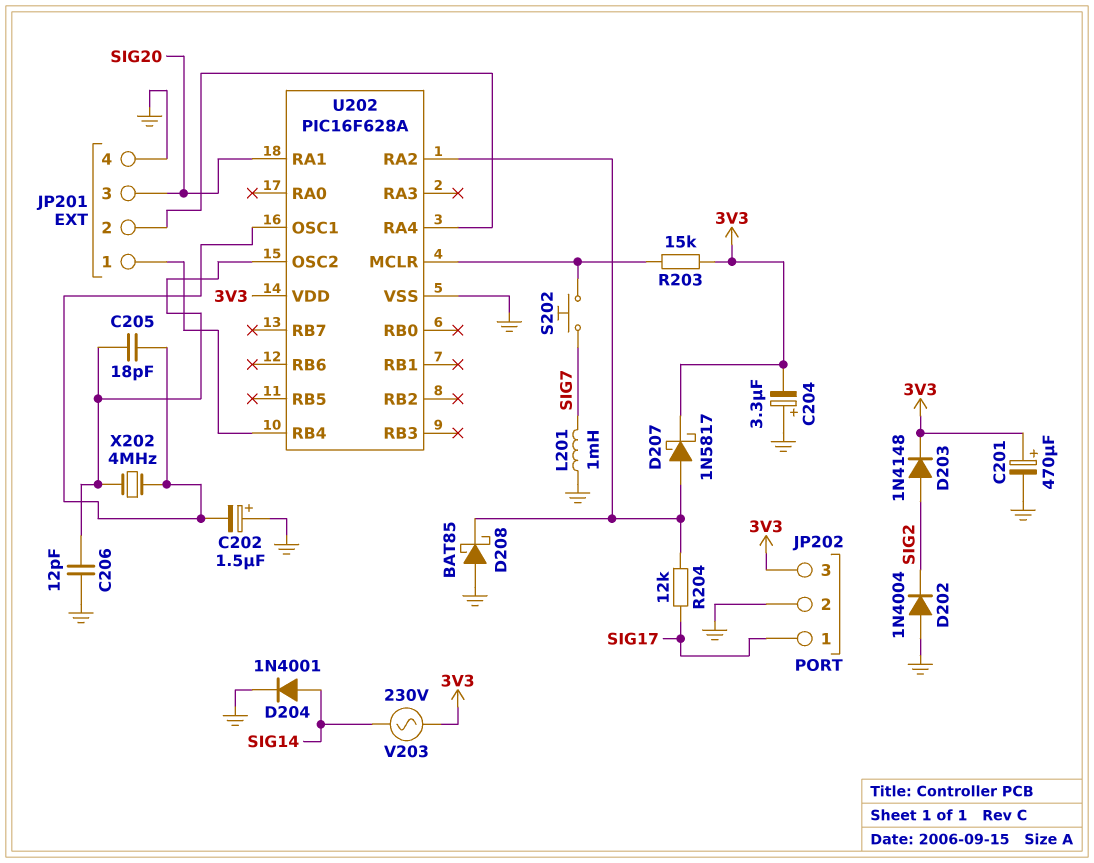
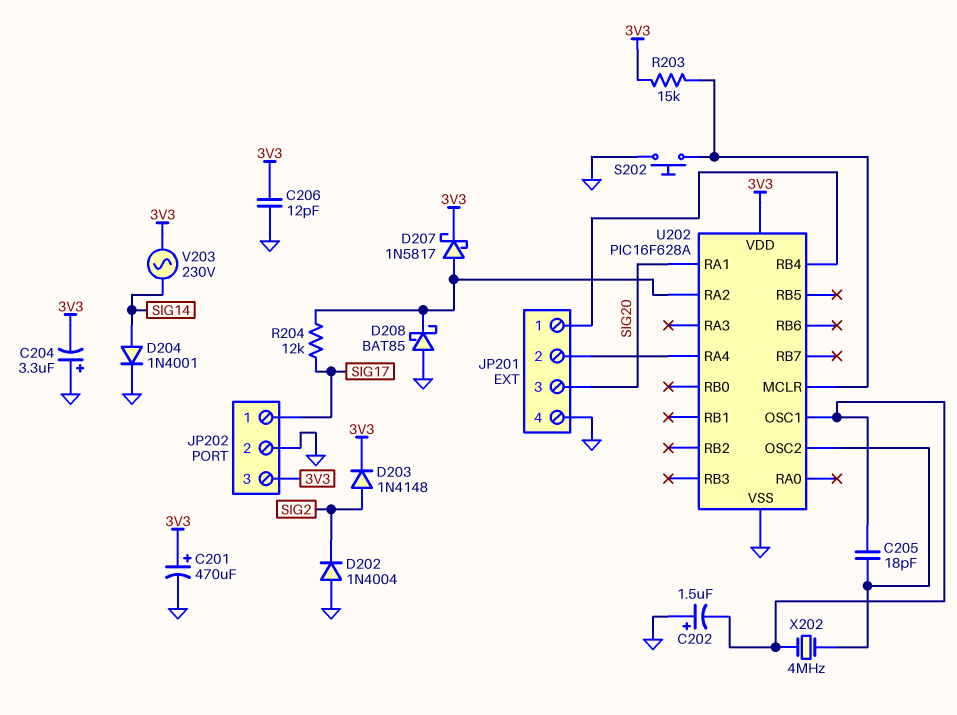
C206: 12pF (GND, U202/OSC2) -> 12pF (3V3, GND)
L201: 1mH (GND, SIG7) -> none
S202: button (SIG7, U202/MCLR) -> button (GND, U202/MCLR)

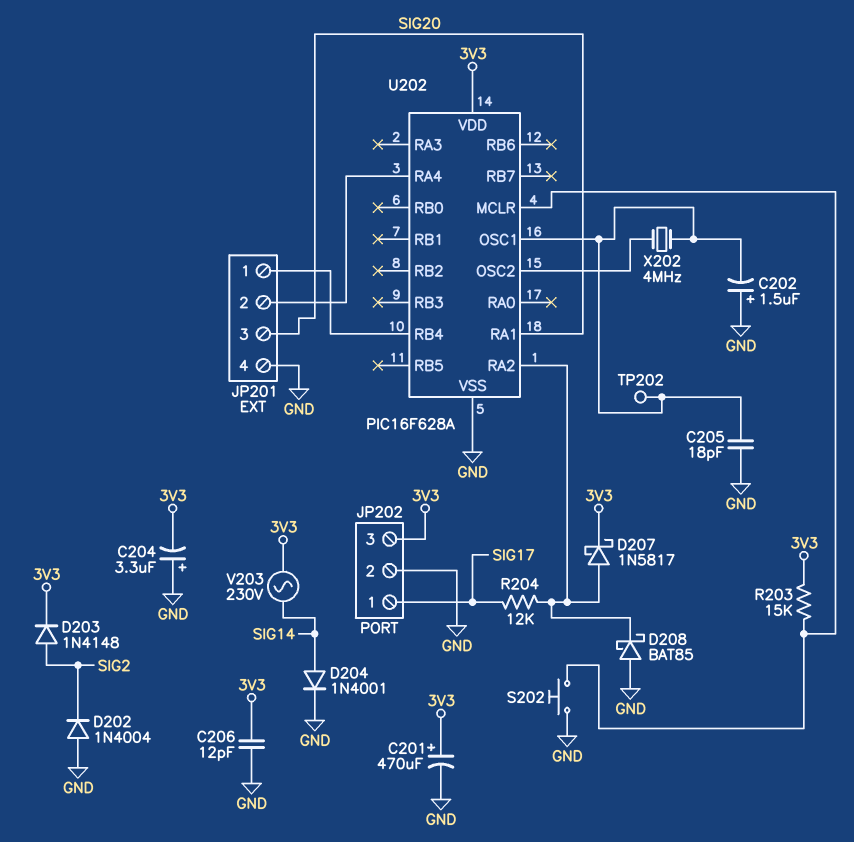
C205: 18pF (U202/OSC1, U202/OSC2) -> 18pF (GND, U202/OSC1)
TP202: none -> test point (U202/OSC1)

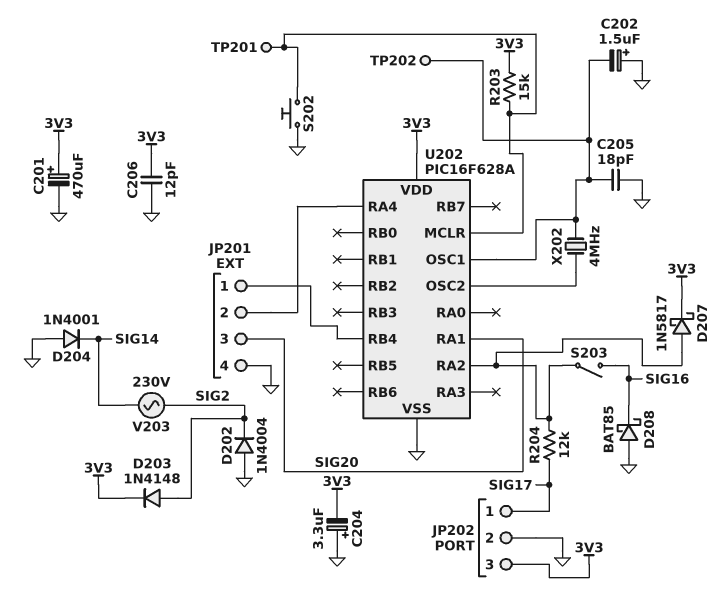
D204: diode 1N4001 (A SIG14, K GND) -> diode 1N4001 (A GND, K SIG14)
D208: schottky BAT85 (A GND, K U202/RA2) -> schottky BAT85 (A GND, K SIG16)
S203: none -> switch (SIG16, U202/RA2)
TP201: none -> test point (U202/MCLR)
V203: AC 230V (3V3, SIG14) -> AC 230V (SIG2, SIG14)

